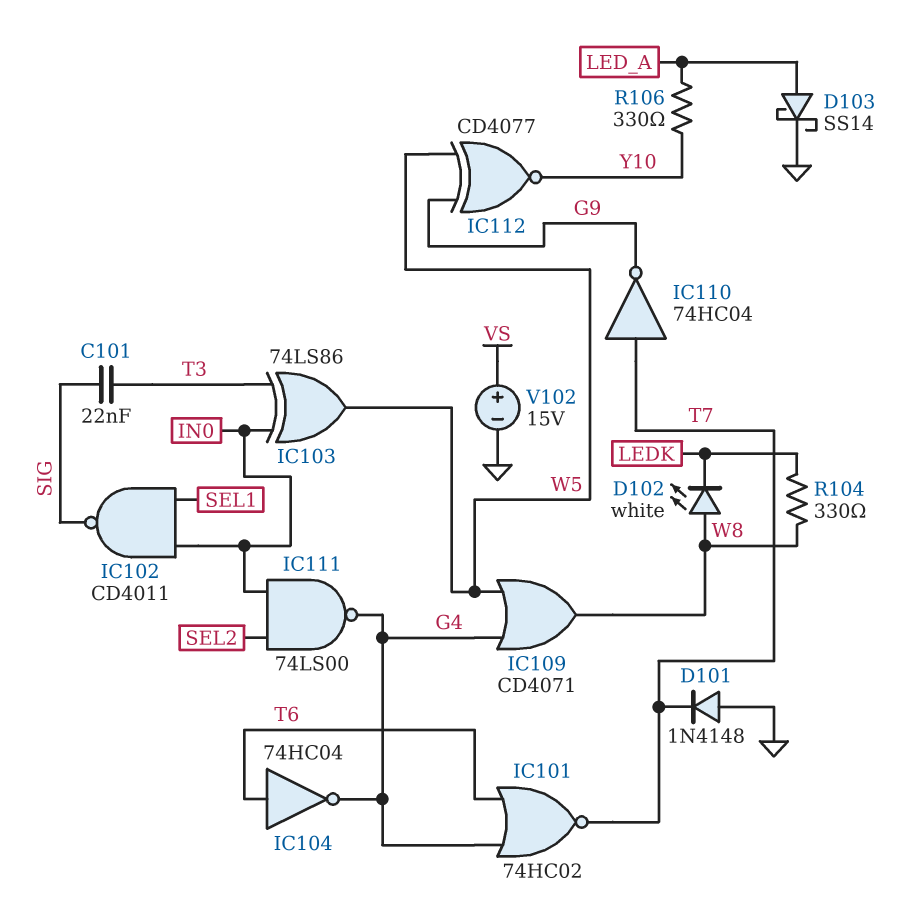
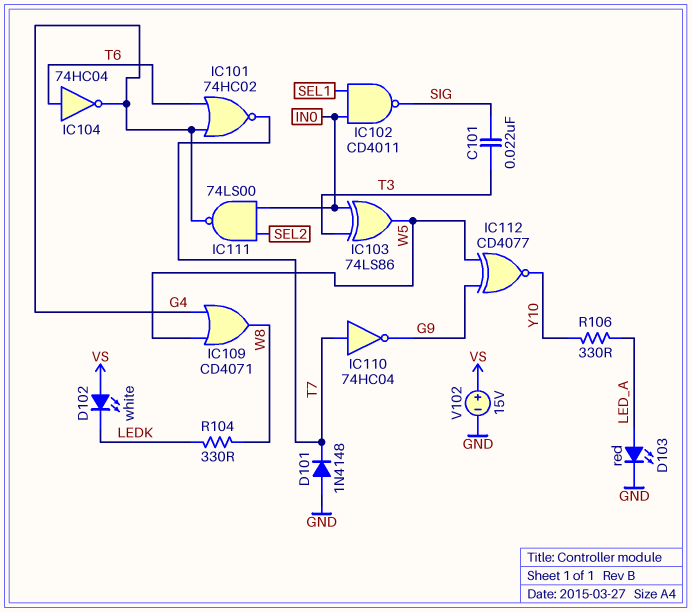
D102: LED white (A W8, K LEDK) -> LED white (A VS, K LEDK)
D103: schottky SS14 (A LED_A, K GND) -> LED red (A LED_A, K GND)

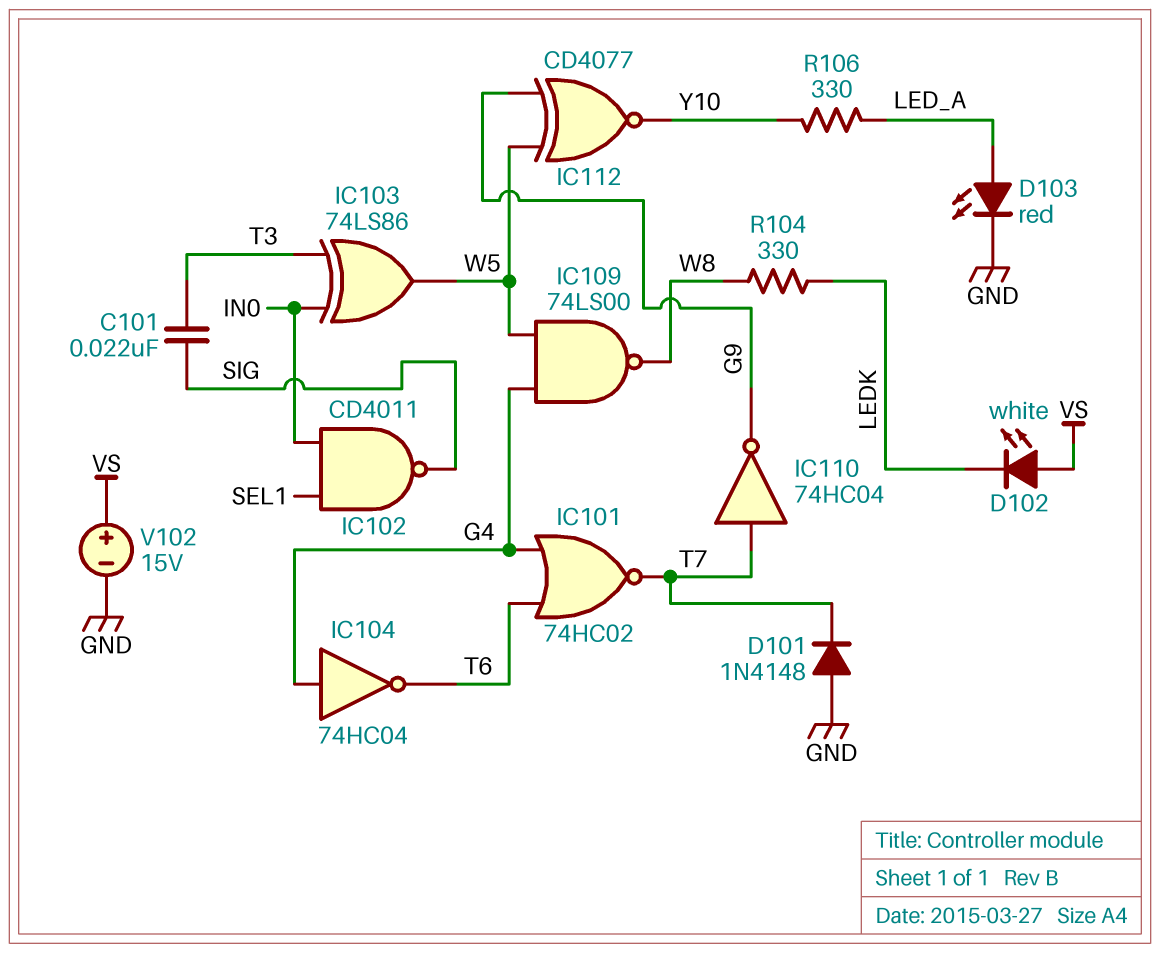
IC104: NOT 74HC04 (in T6, out G4) -> NOT 74HC04 (in G4, out T6)
IC109: OR CD4071 (in G4, in W5, out W8) -> NAND 74LS00 (in G4, in W5, out W8)
IC111: NAND 74LS00 (in IN0, in SEL2, out G4) -> none

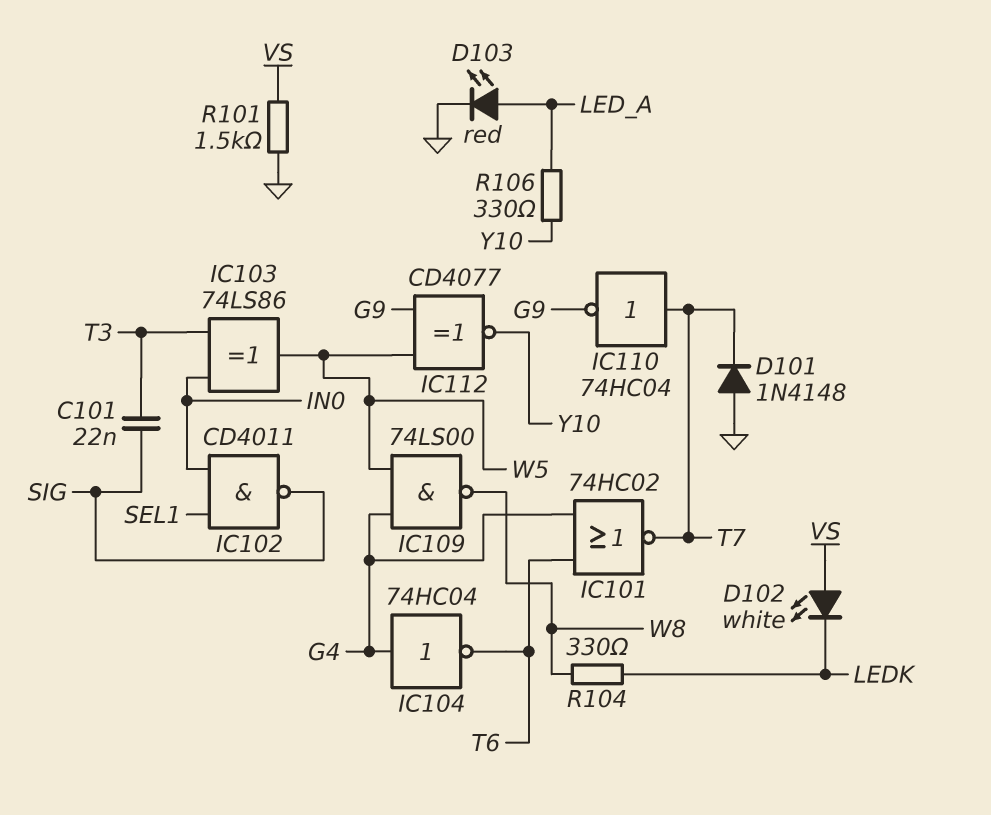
R101: none -> 1.5k (GND, VS)
V102: 15V (plus VS, minus GND) -> none

